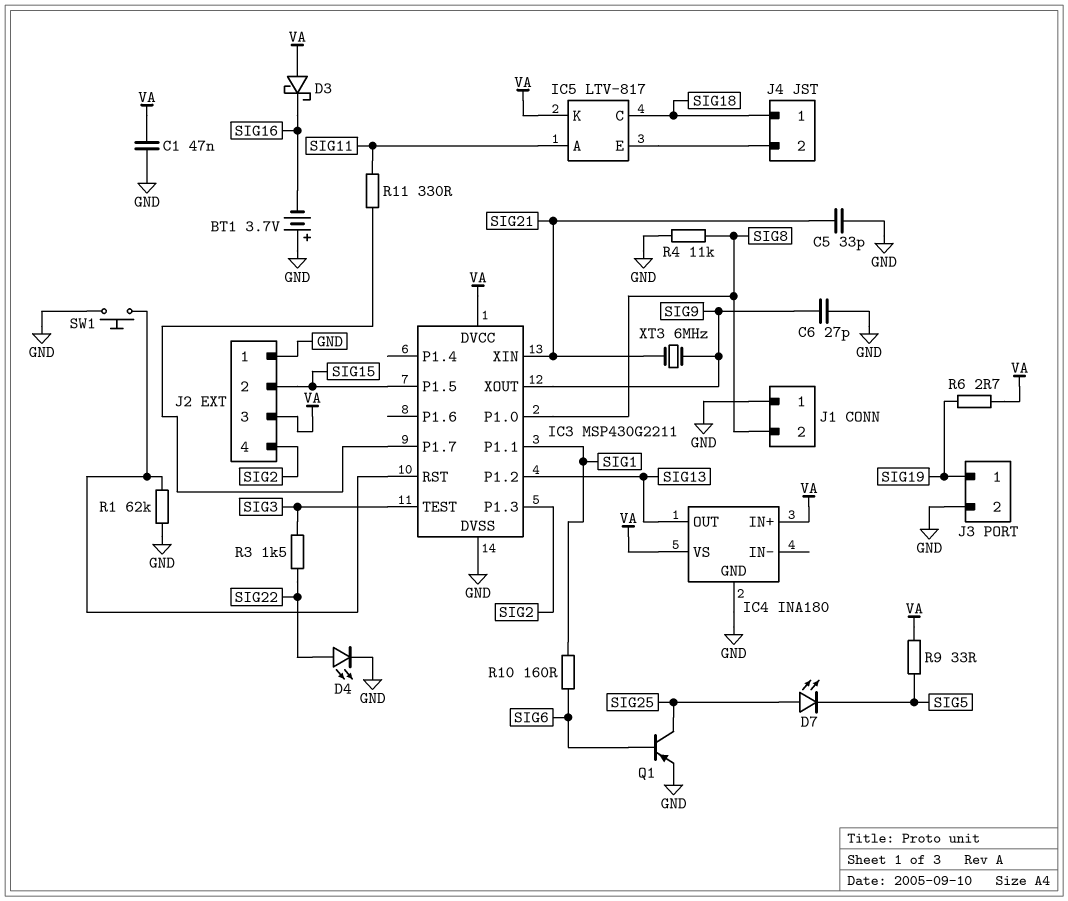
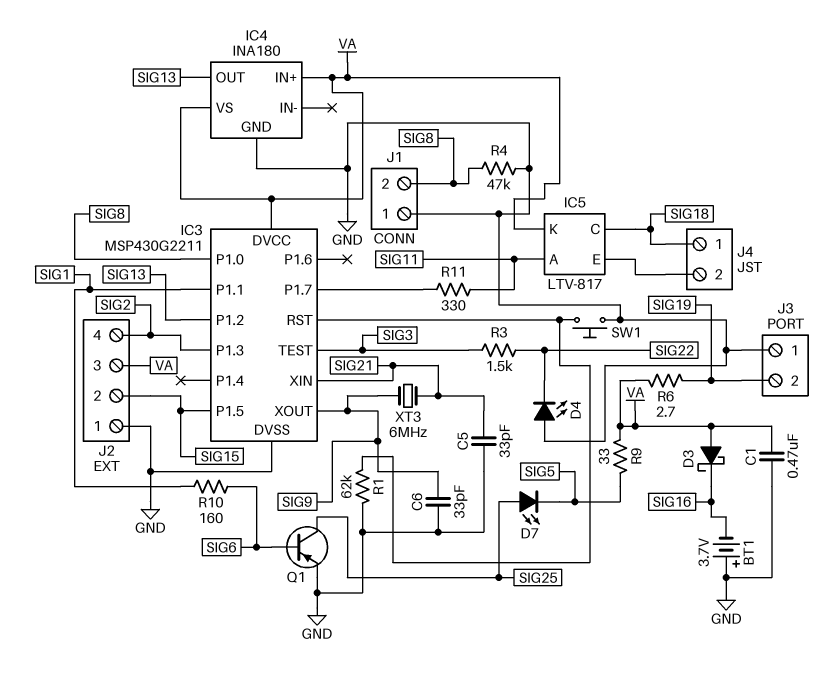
C1: 47nF (GND, VA) -> 470nF (GND, VA)
C6: 27pF (GND, SIG9) -> 33pF (GND, SIG9)
D4: LED (A SIG22, K GND) -> LED (A GND, K SIG22)
J3 pin 1: SIG19 -> GND
J3 pin 2: GND -> SIG19
R4: 11k (GND, SIG8) -> 47k (GND, SIG8)

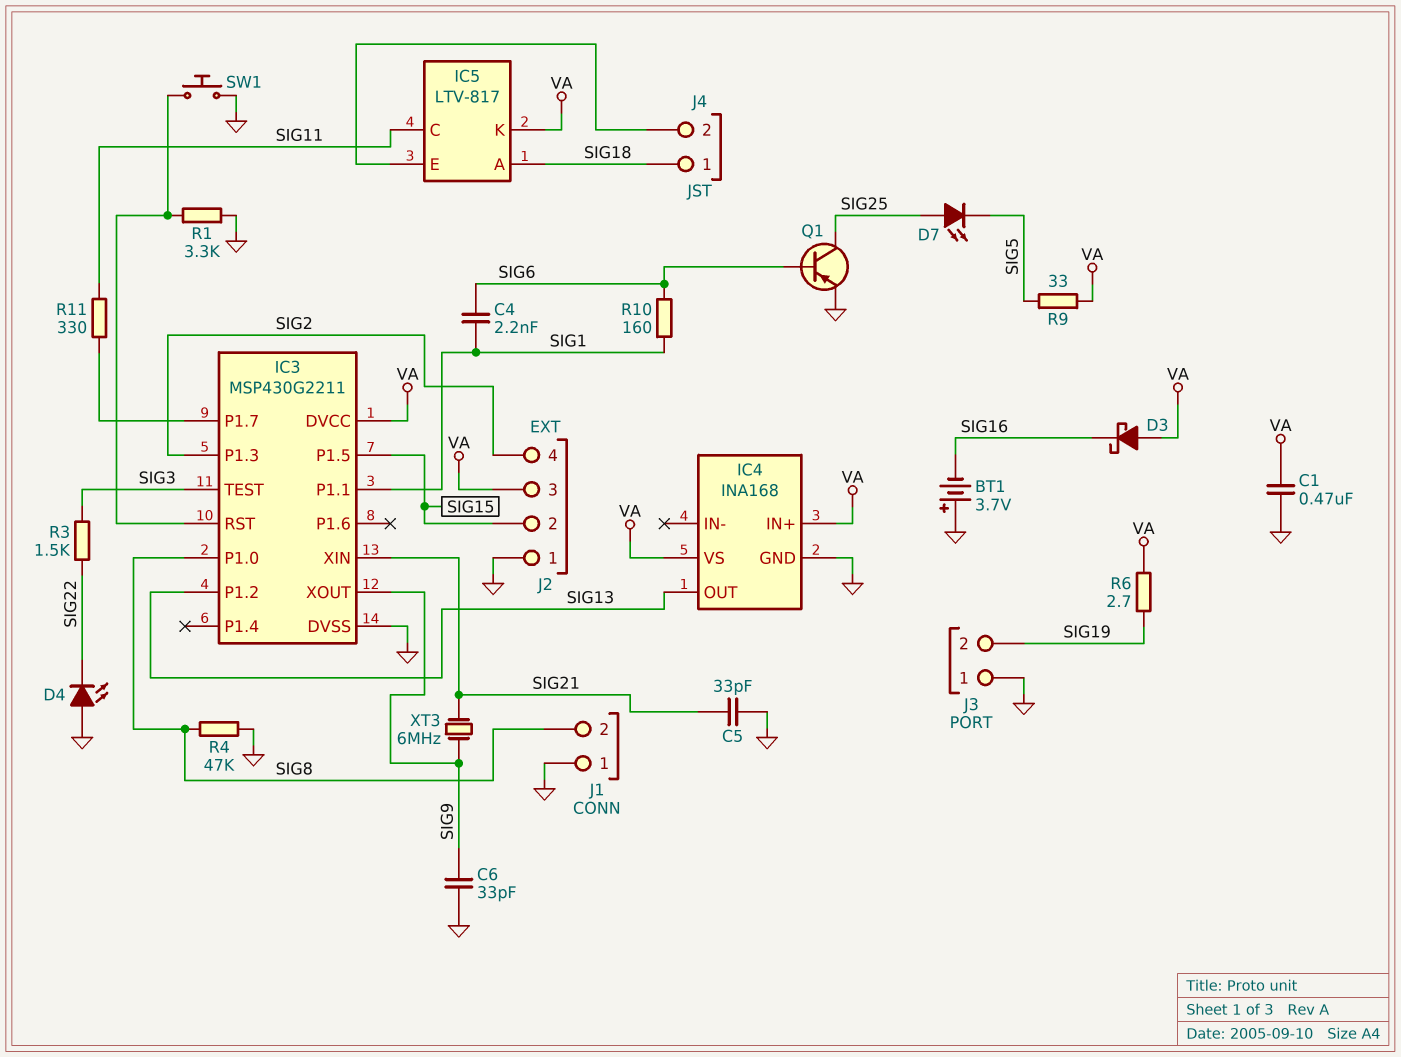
C4: none -> 2.2nF (SIG1, SIG6)
IC4: INA180 -> INA168
IC5 pin A: SIG11 -> SIG18
IC5 pin C: SIG18 -> SIG11
R1: 62k (GND, IC3/RST) -> 3.3k (GND, IC3/RST)

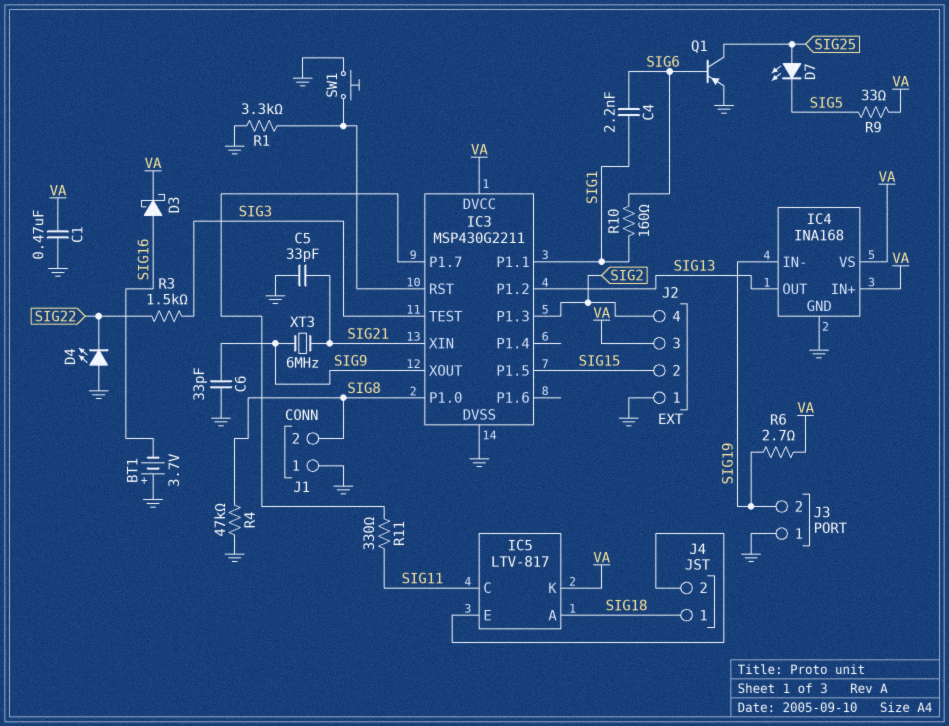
D3: schottky (A VA, K SIG16) -> schottky (A SIG16, K VA)
IC4 pin IN-: none -> SIG19

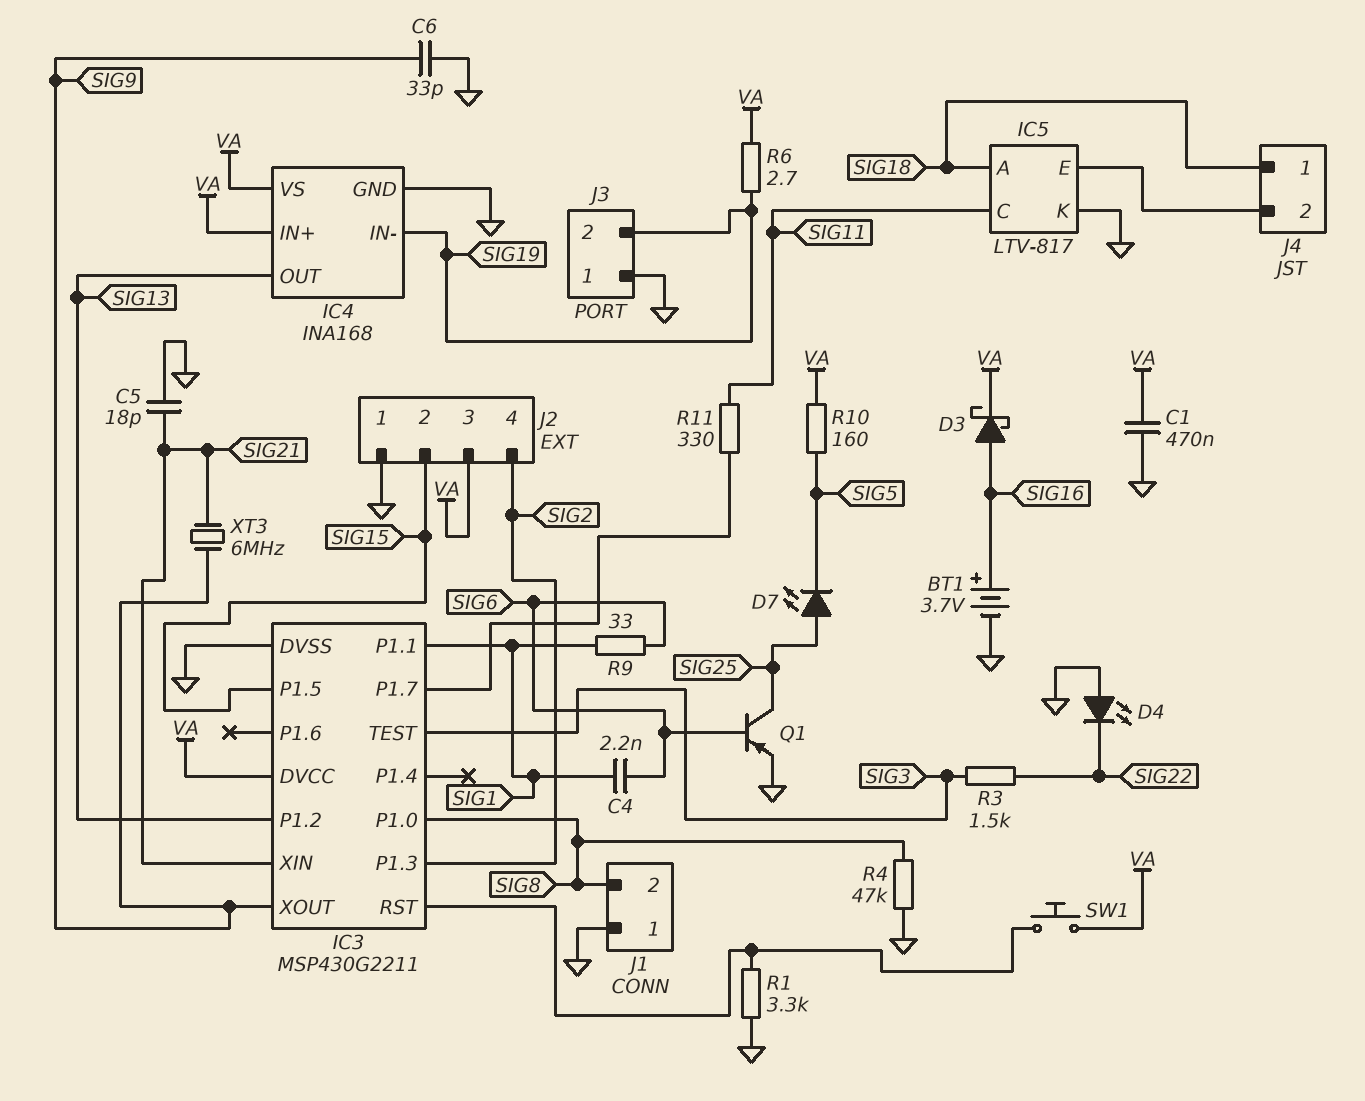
BT1: 3.7V (plus GND, minus SIG16) -> 3.7V (plus SIG16, minus GND)
C5: 33pF (GND, SIG21) -> 18pF (GND, SIG21)
IC5 pin K: VA -> GND
R9: 33 (SIG5, VA) -> 33 (SIG1, SIG6)
R10: 160 (SIG1, SIG6) -> 160 (SIG5, VA)
SW1: button (GND, IC3/RST) -> button (IC3/RST, VA)

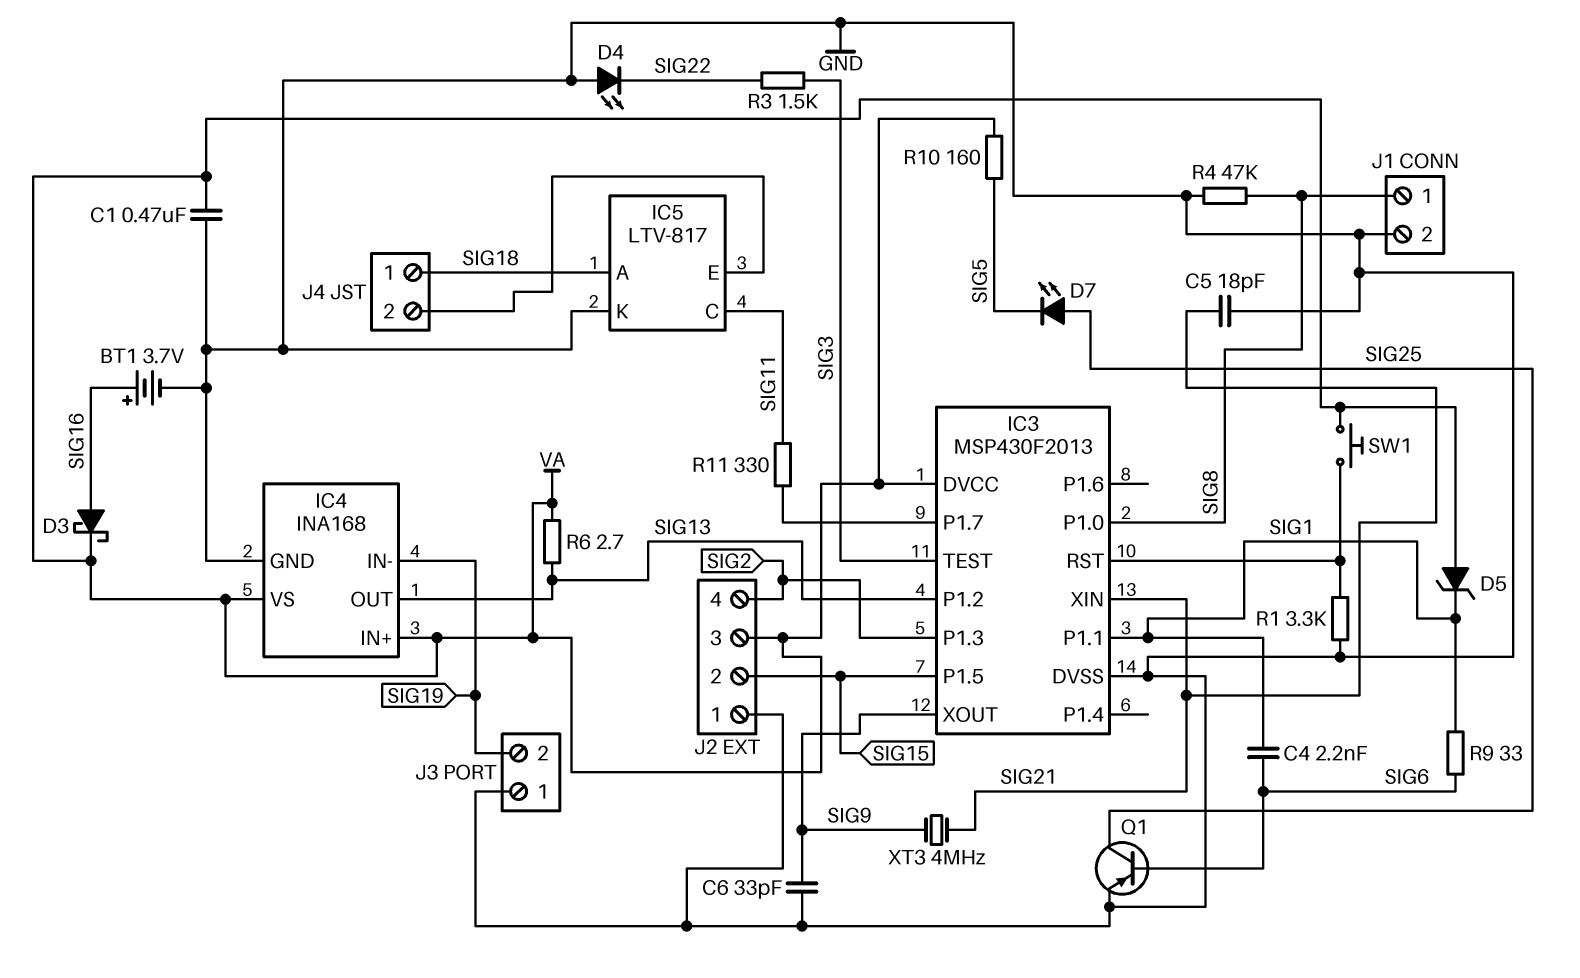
D5: none -> zener (A VA, K SIG1)
IC3: MSP430G2211 -> MSP430F2013
J1 pin 1: GND -> SIG8
J1 pin 2: SIG8 -> GND
R6: 2.7 (SIG19, VA) -> 2.7 (SIG13, VA)
XT3: 6MHz (SIG9, SIG21) -> 4MHz (SIG9, SIG21)

